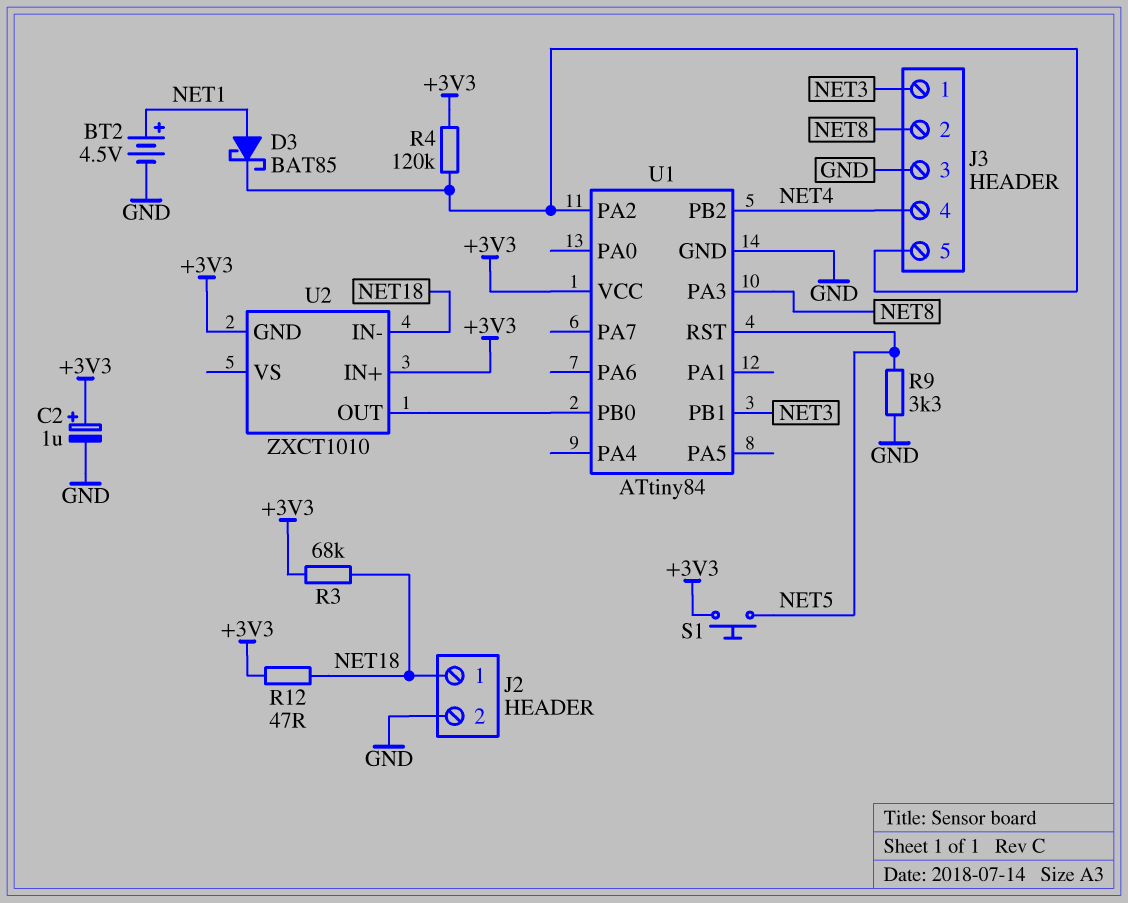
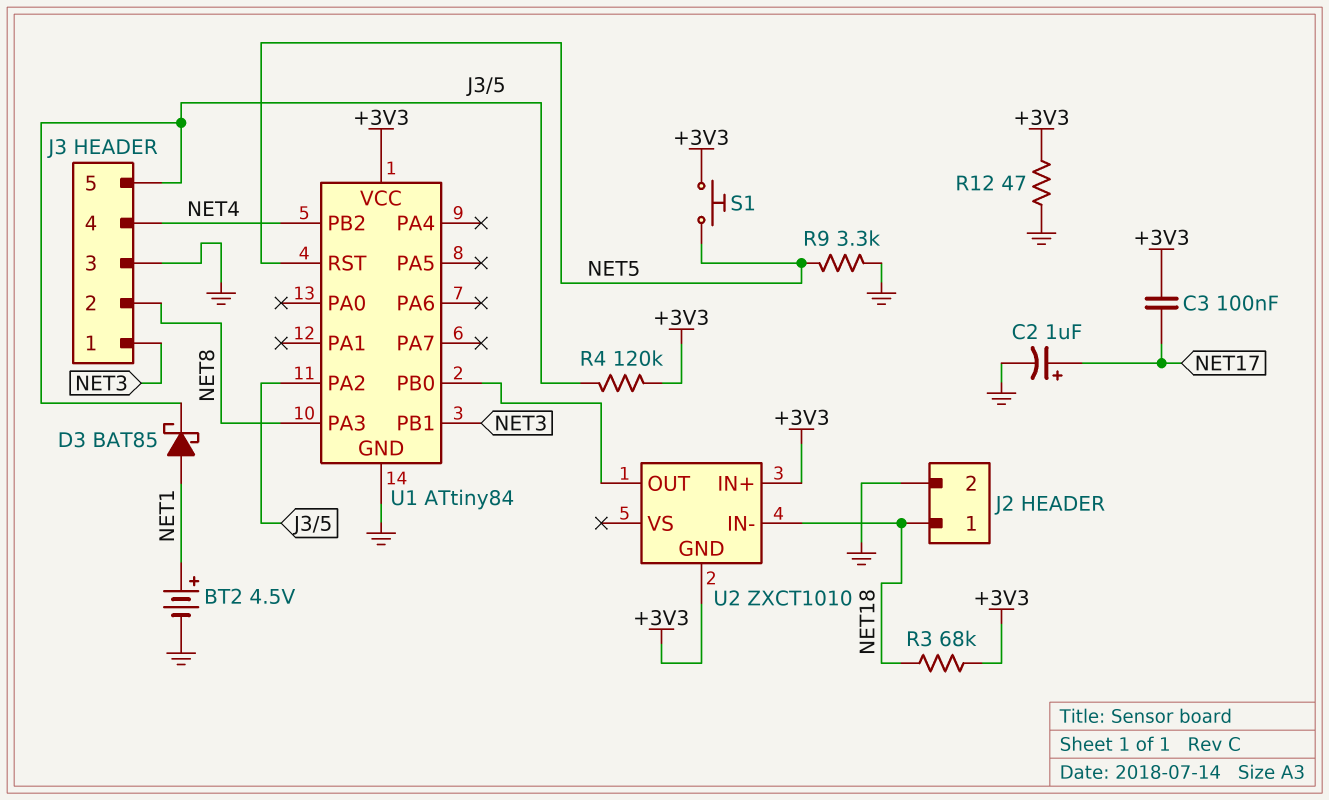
C2: 1uF (plus +3V3, minus GND) -> 1uF (plus NET17, minus GND)
C3: none -> 100nF (+3V3, NET17)
R12: 47 (+3V3, NET18) -> 47 (+3V3, GND)

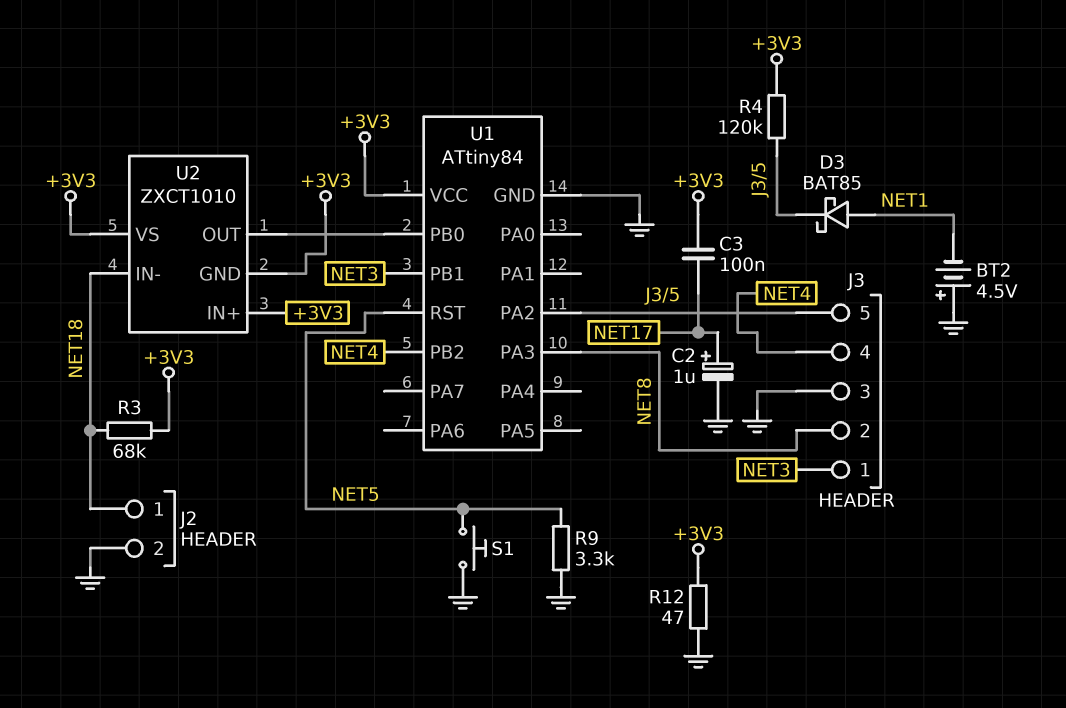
BT2: 4.5V (plus NET1, minus GND) -> 4.5V (plus GND, minus NET1)
S1: button (+3V3, NET5) -> button (GND, NET5)
U2 pin VS: none -> +3V3

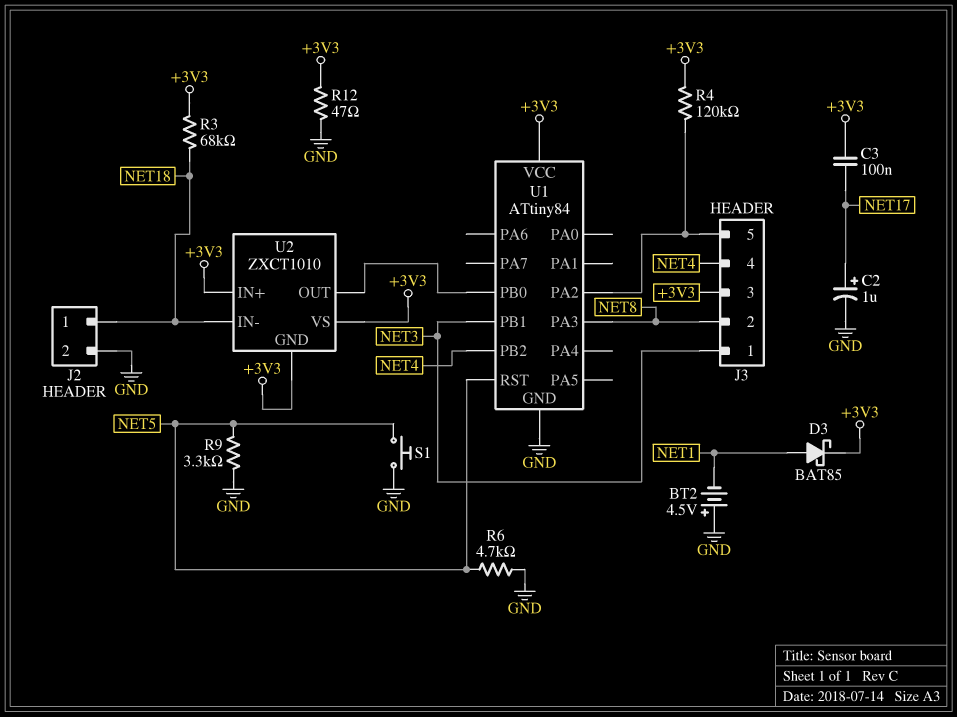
D3: schottky BAT85 (A NET1, K J3/5) -> schottky BAT85 (A NET1, K +3V3)
J3 pin 3: GND -> +3V3
R6: none -> 4.7k (GND, NET5)

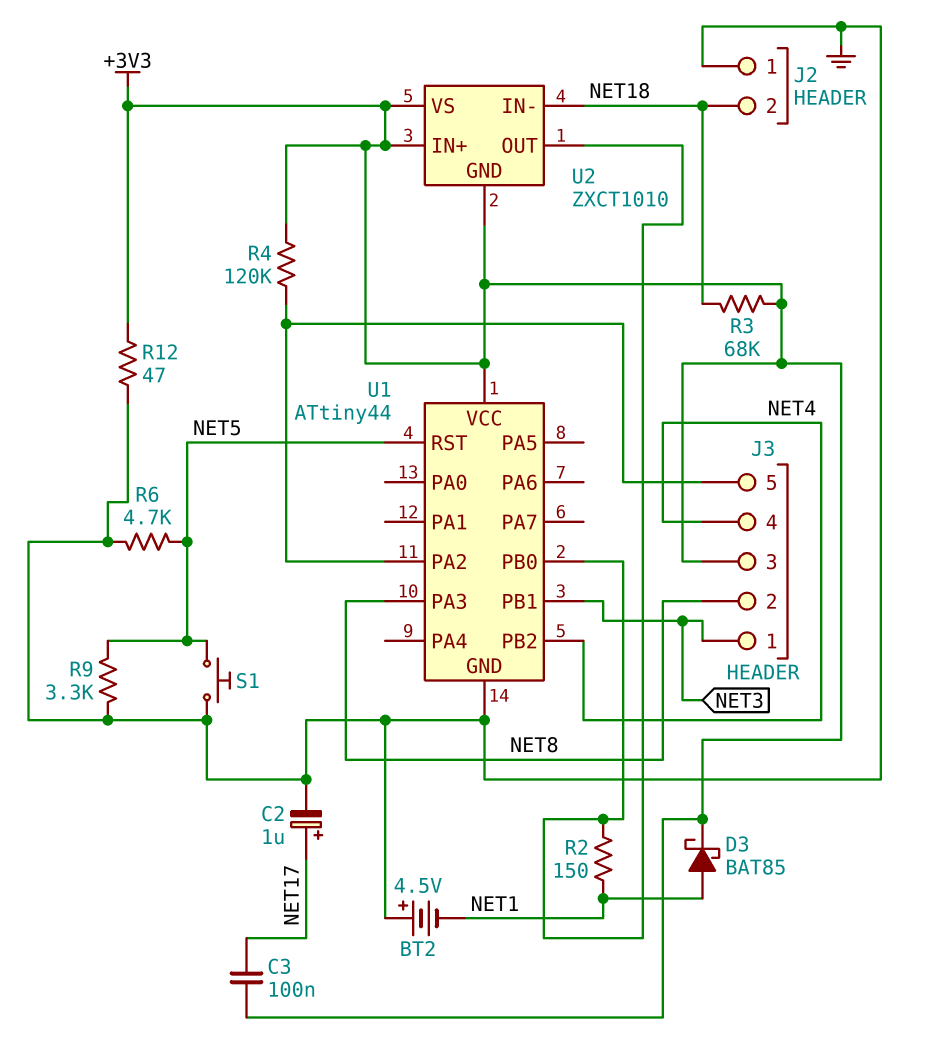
J2 pin 1: NET18 -> GND
J2 pin 2: GND -> NET18
R2: none -> 150 (NET1, U1/PB0)
U1: ATtiny84 -> ATtiny44

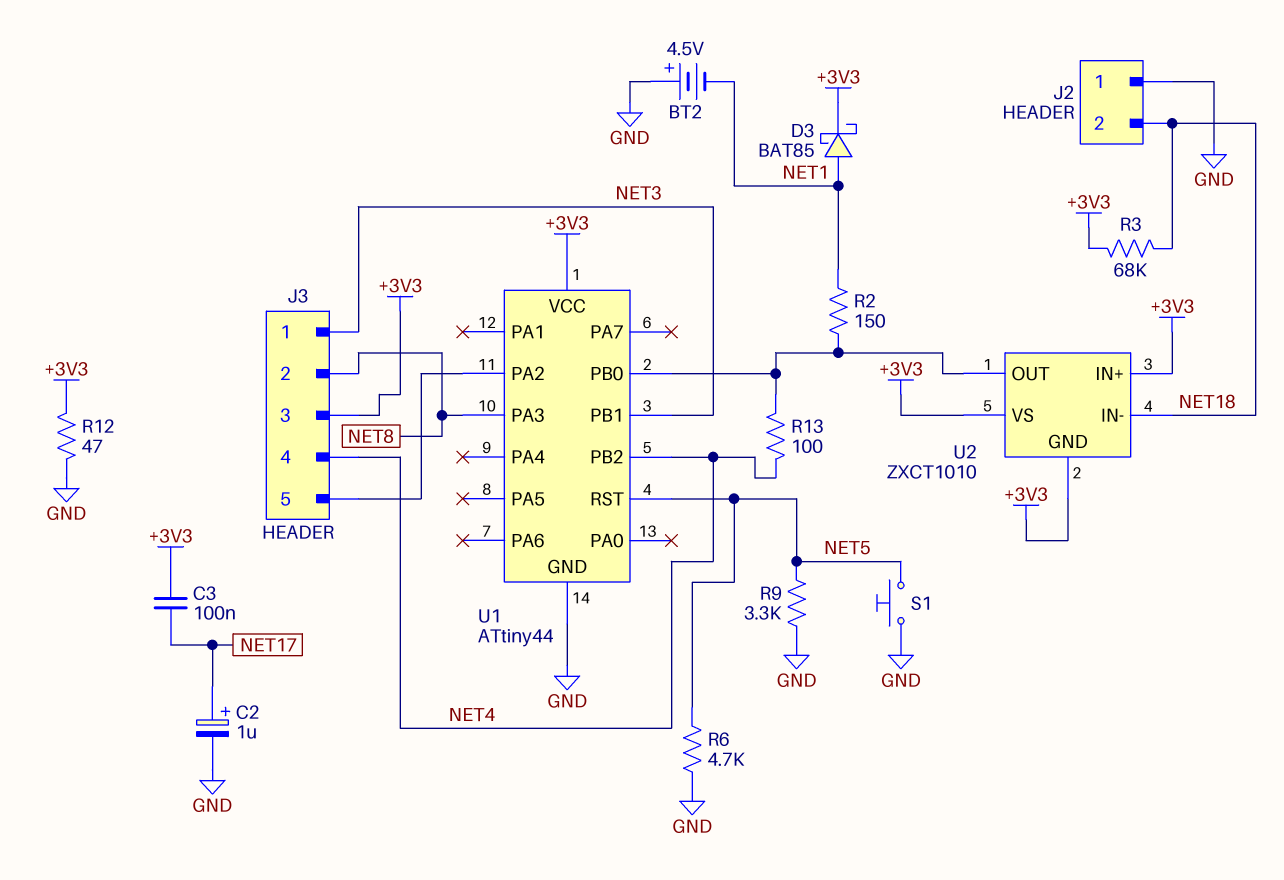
R4: 120k (+3V3, J3/5) -> none
R13: none -> 100 (NET4, U1/PB0)

